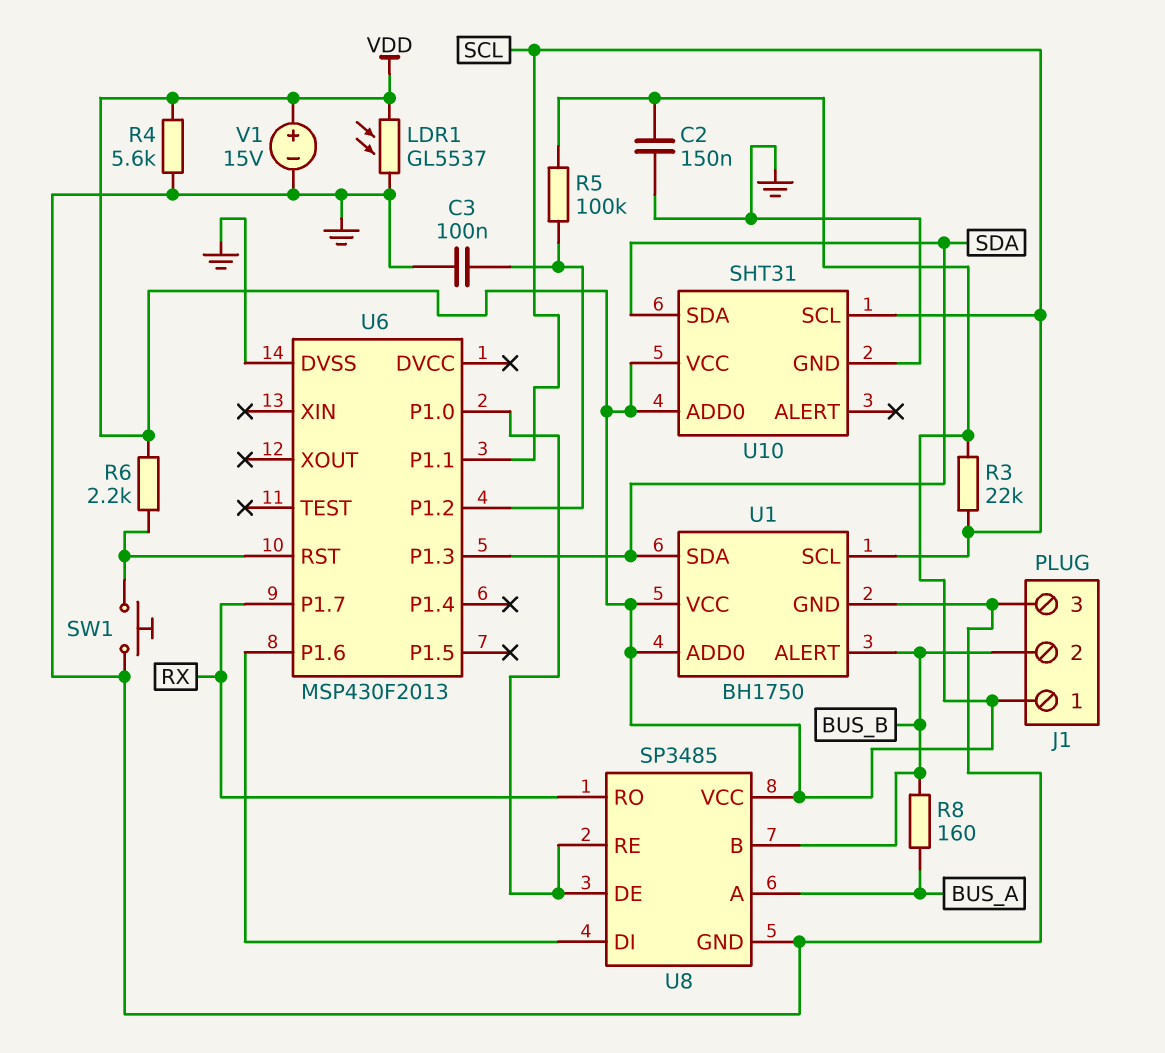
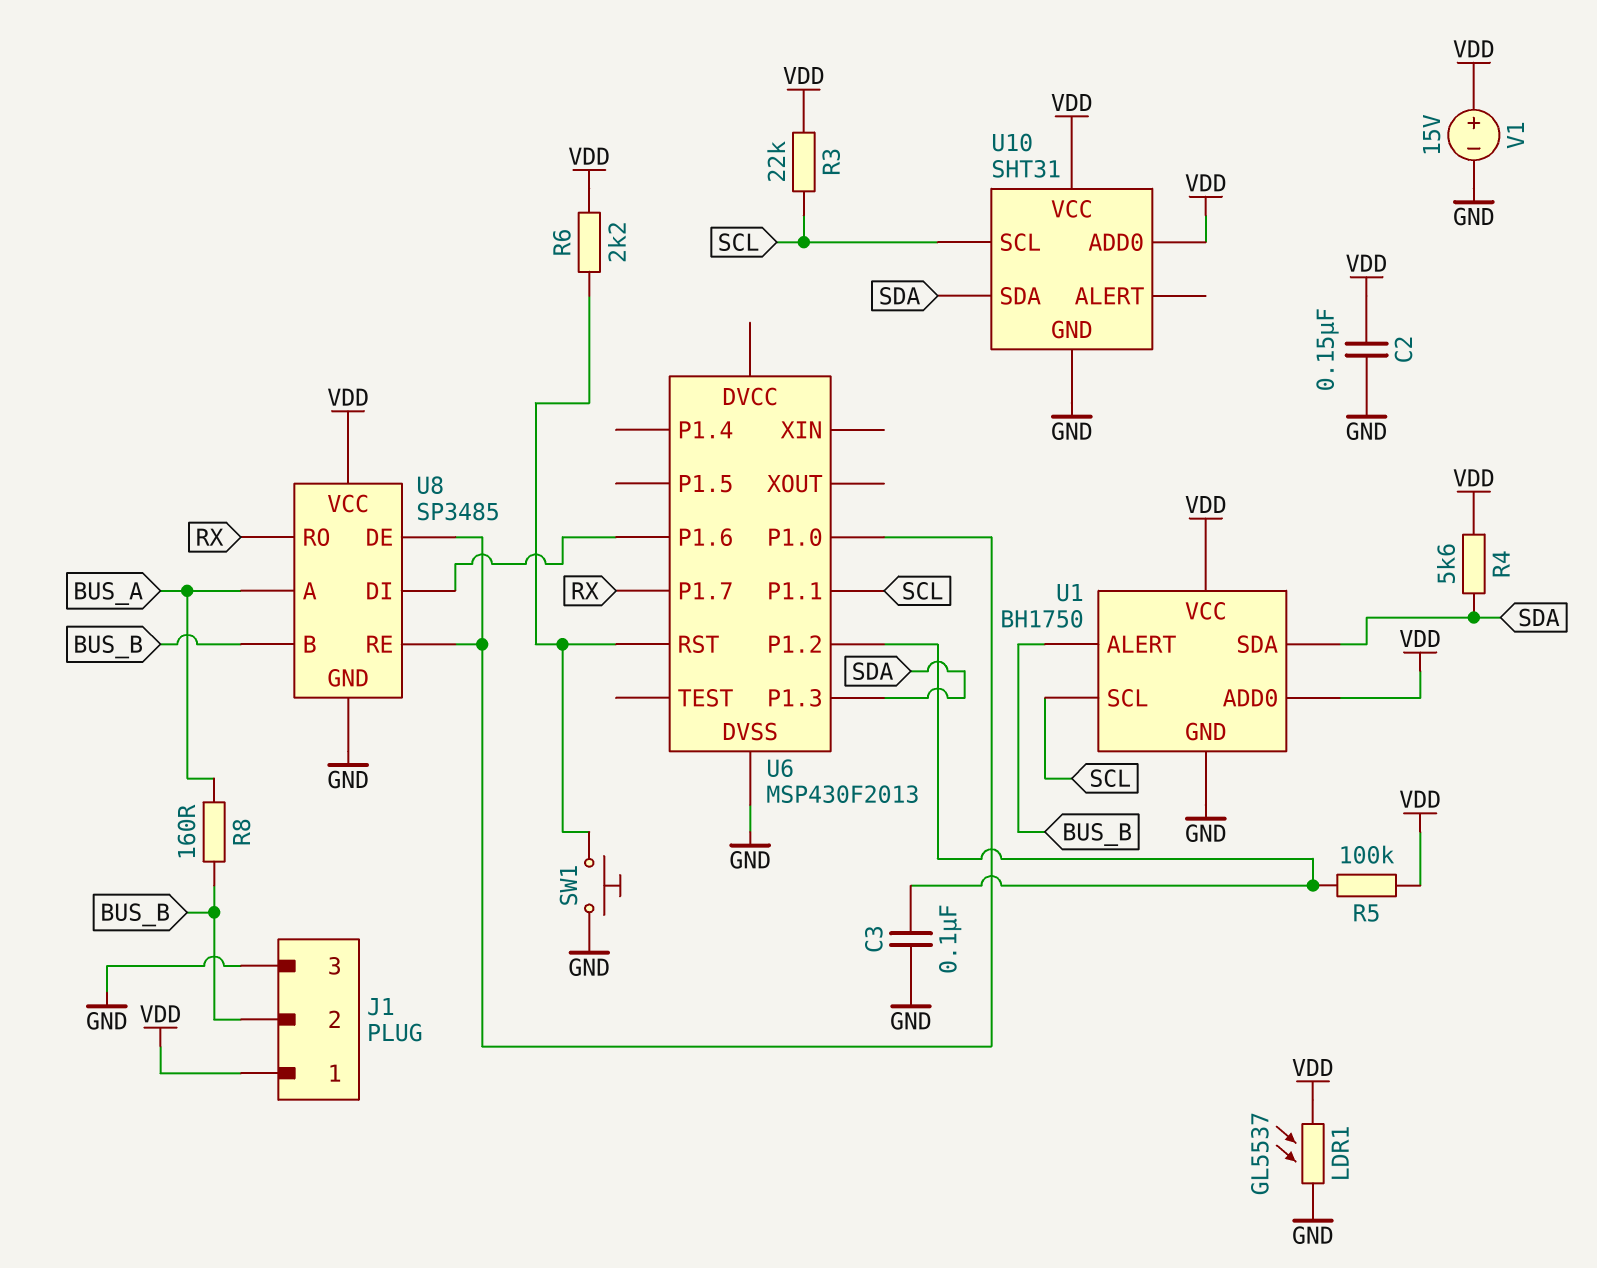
R4: 5.6k (GND, VDD) -> 5.6k (SDA, VDD)

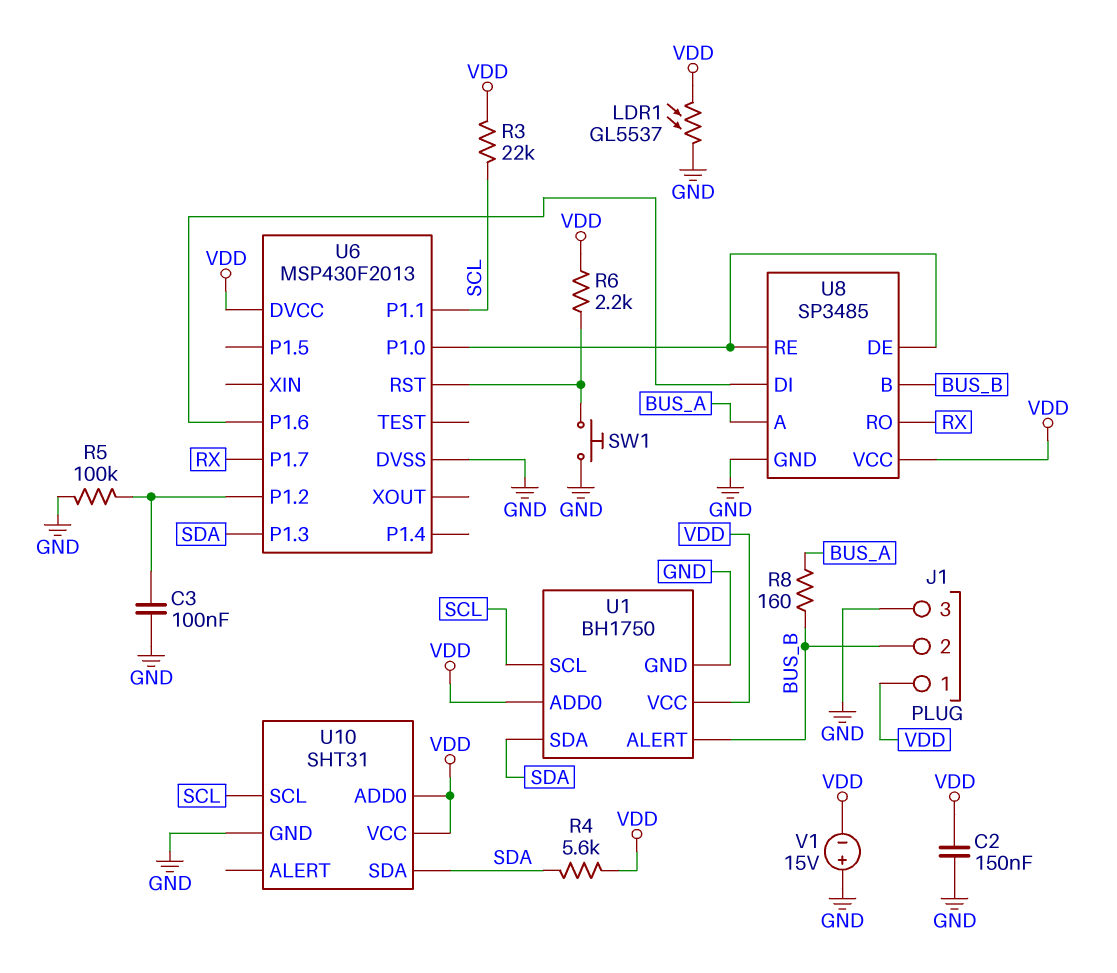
R5: 100k (U6/P1.2, VDD) -> 100k (GND, U6/P1.2)
U6 pin DVCC: none -> VDD
V1: 15V (plus VDD, minus GND) -> 15V (plus GND, minus VDD)

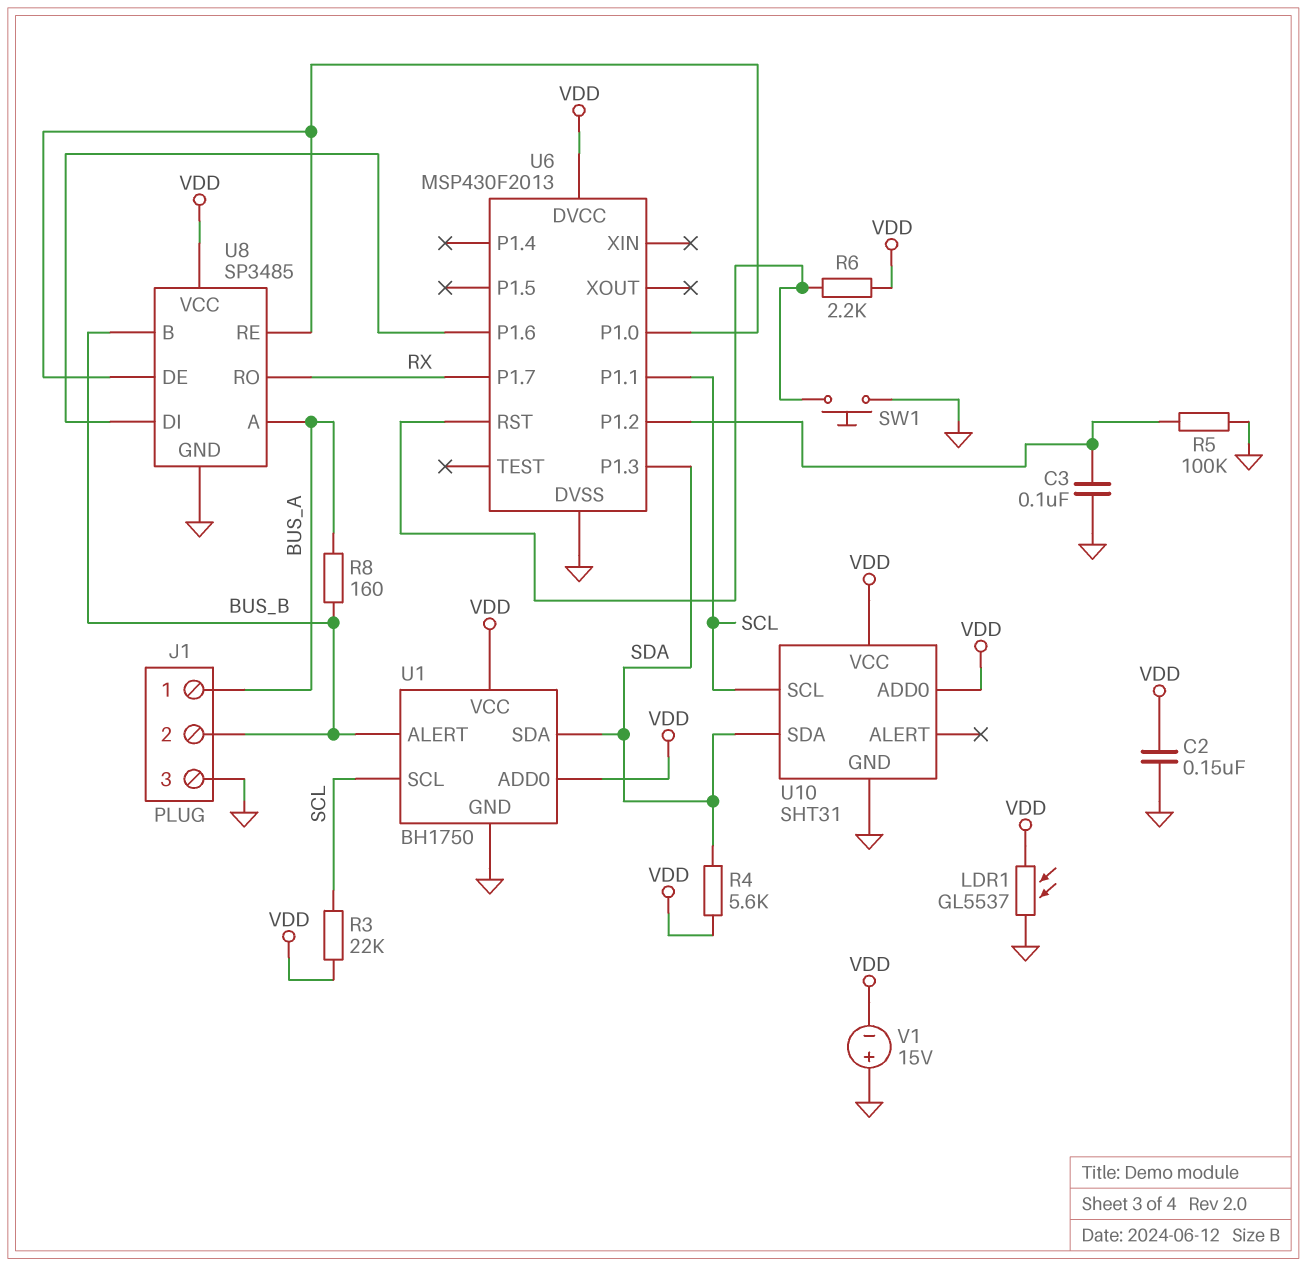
J1 pin 1: VDD -> BUS_A

